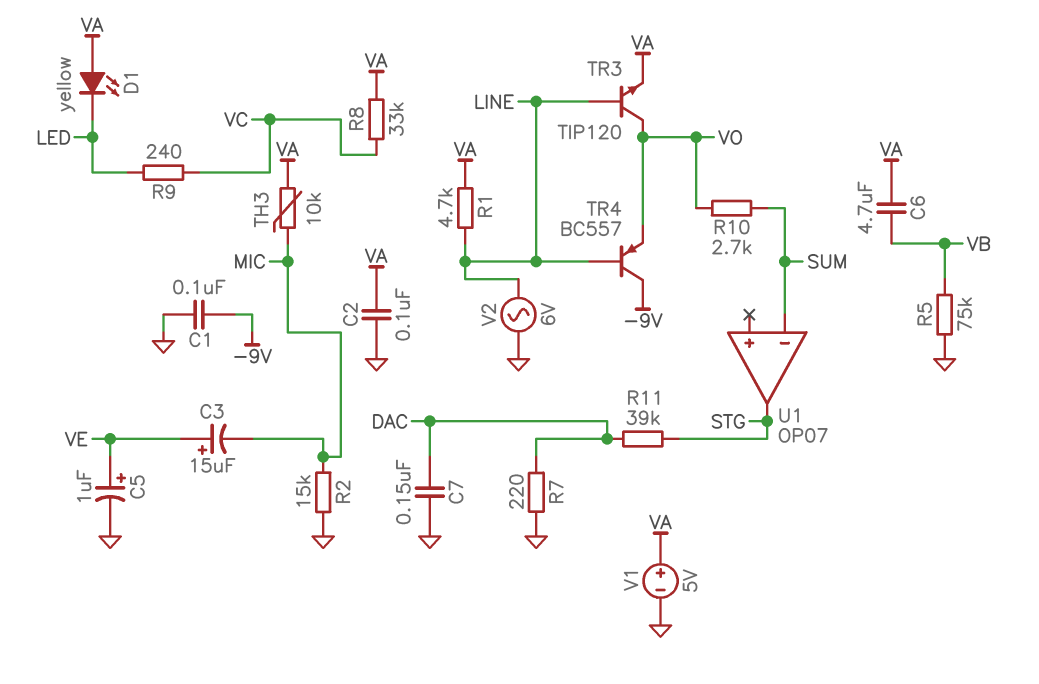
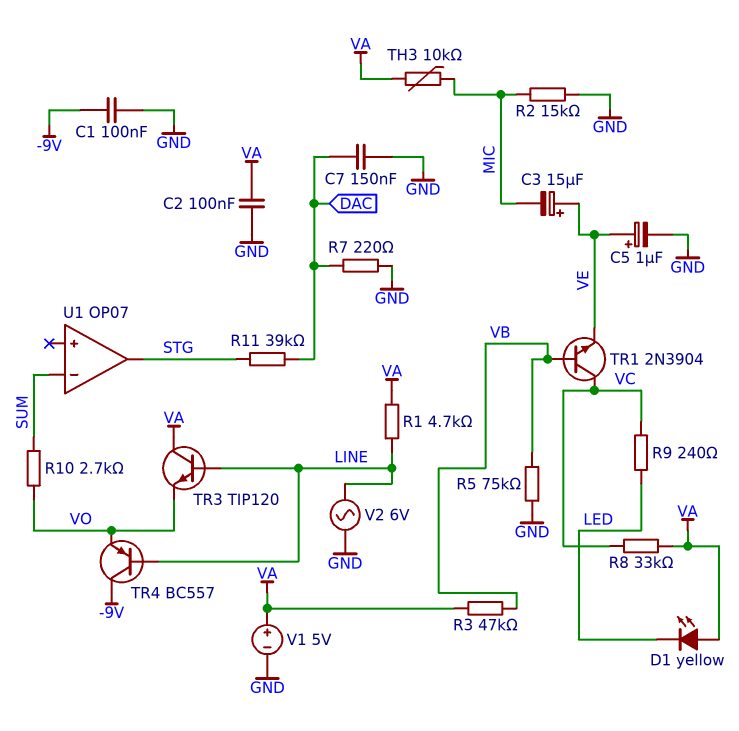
C6: 4.7uF (VA, VB) -> none
R3: none -> 47k (VA, VB)
TR1: none -> NPN 2N3904 (B VB, C VC, E VE)
TR3: NPN TIP120 (B LINE, C VO, E VA) -> NPN TIP120 (B LINE, C VA, E VO)

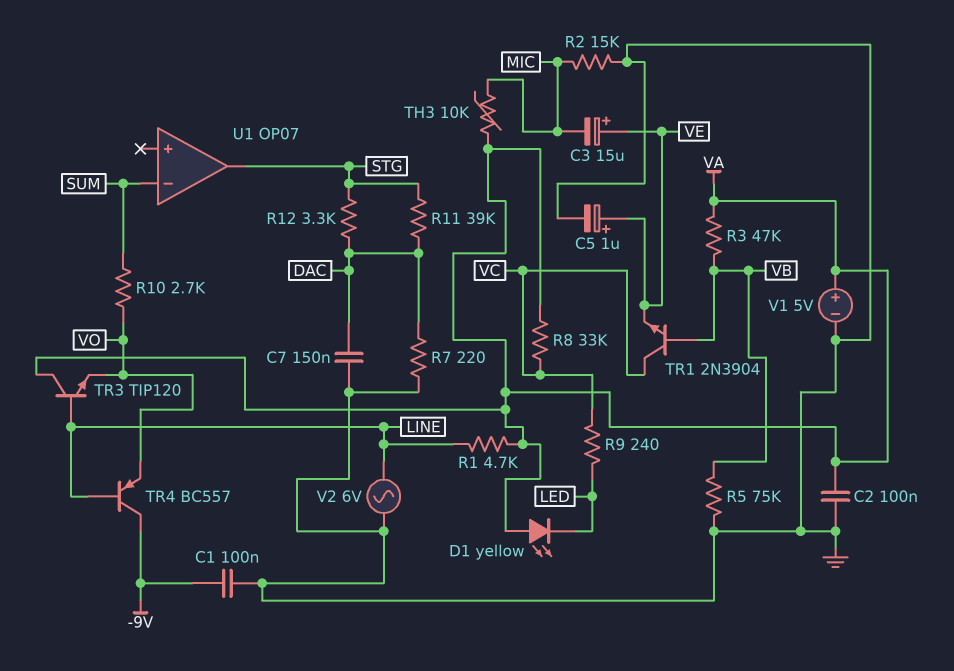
R12: none -> 3.3k (DAC, STG)

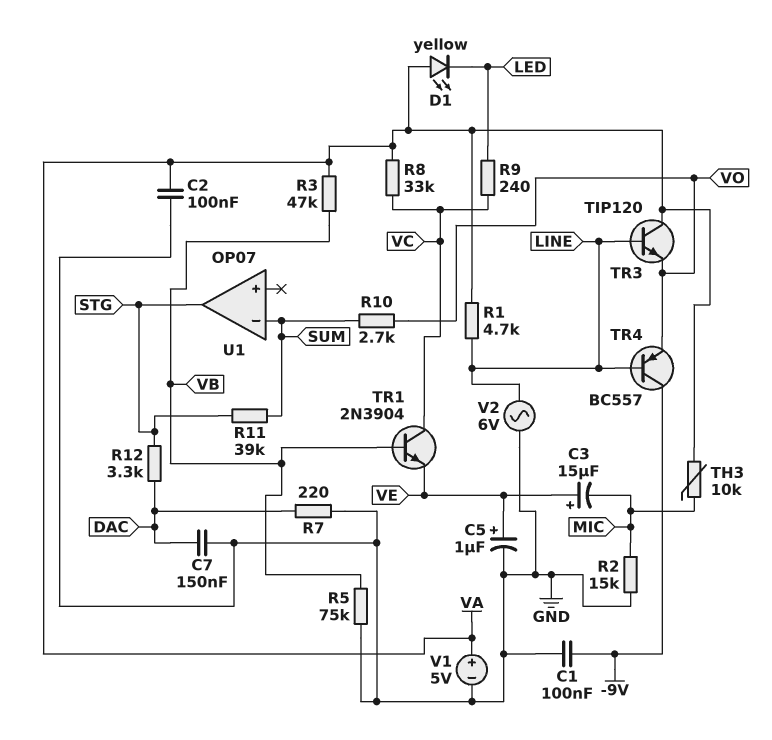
R11: 39k (DAC, STG) -> 39k (STG, SUM)

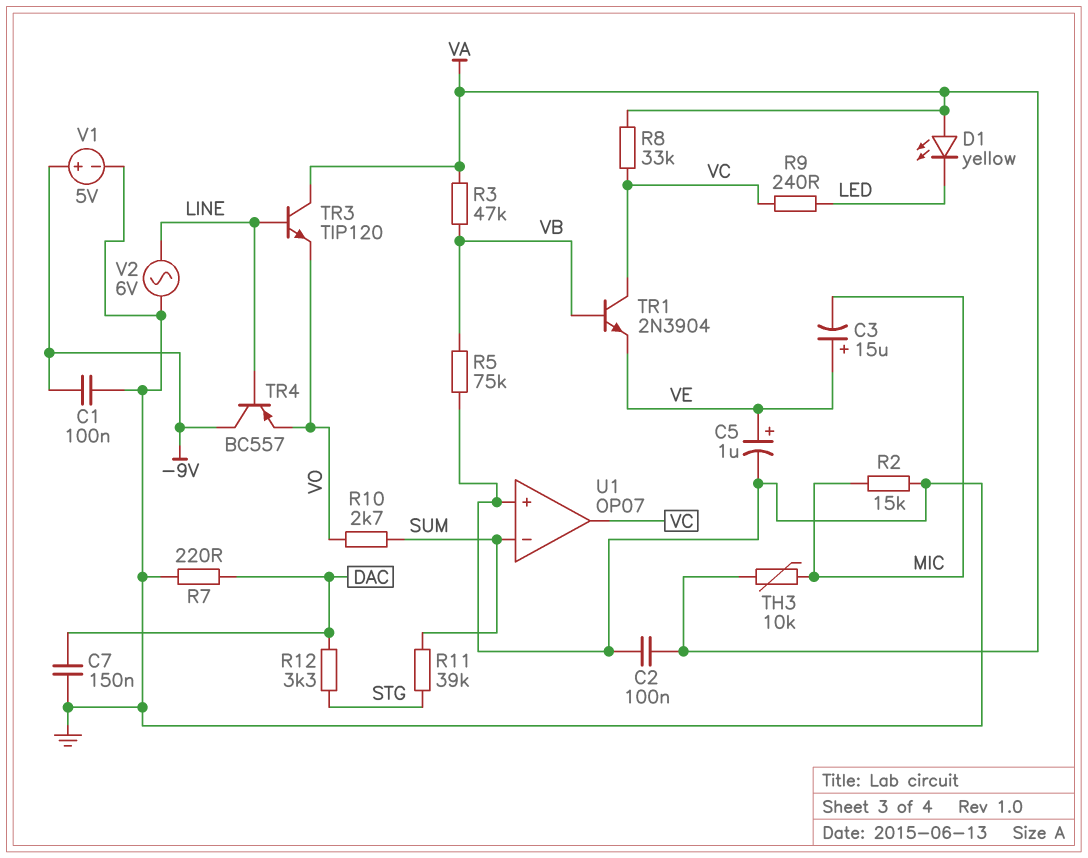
R1: 4.7k (LINE, VA) -> none
U1 pin in+: none -> GND
U1 pin out: STG -> VC
V1: 5V (plus VA, minus GND) -> 5V (plus -9V, minus GND)

